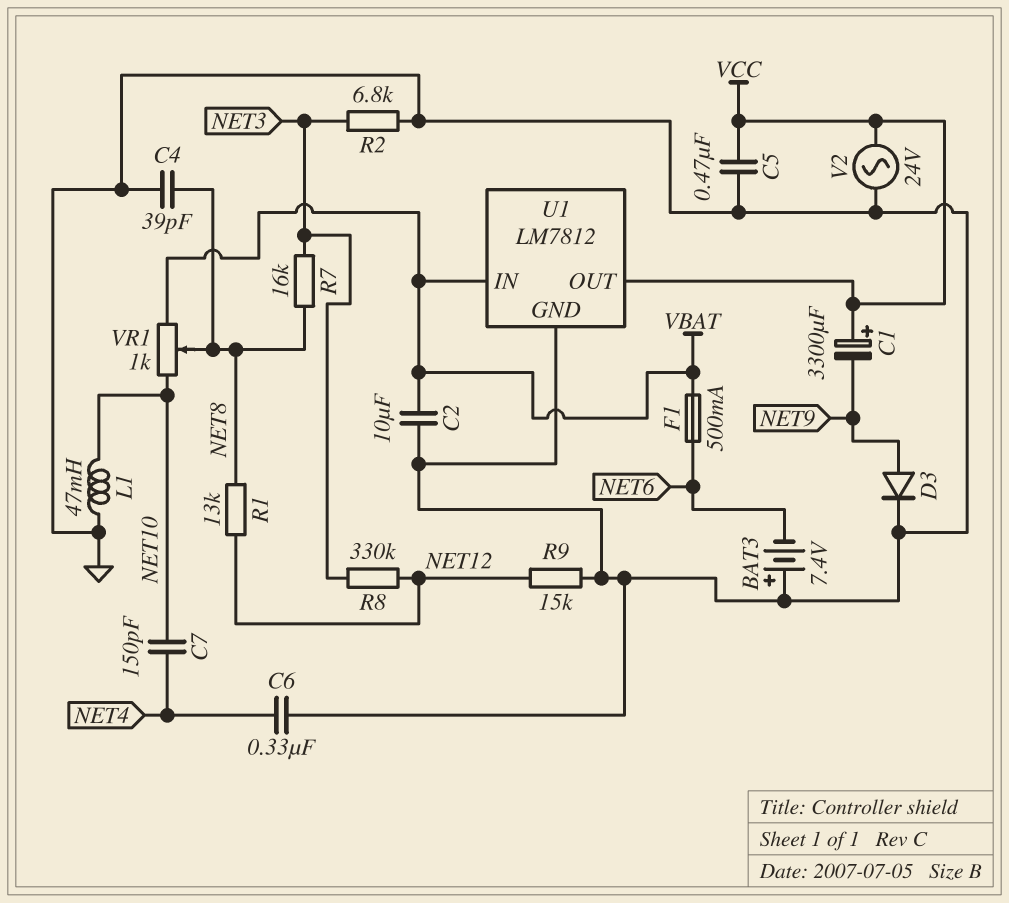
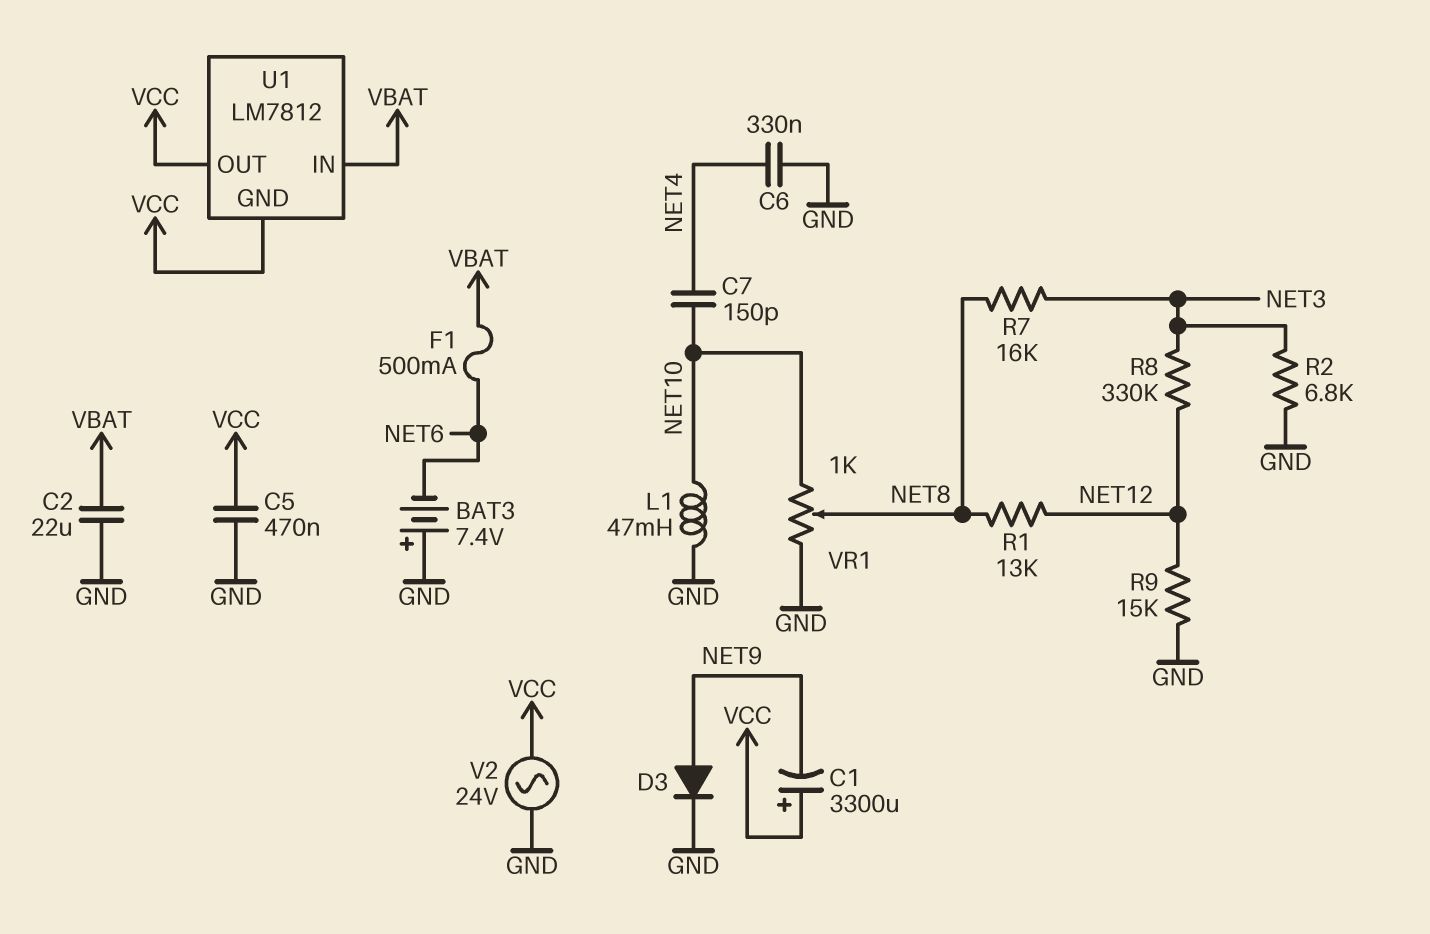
C2: 10uF (GND, VBAT) -> 22uF (GND, VBAT)
C4: 39pF (GND, NET8) -> none
U1 pin GND: GND -> VCC
VR1: 1k (NET10, VBAT, wiper NET8) -> 1k (GND, NET10, wiper NET8)

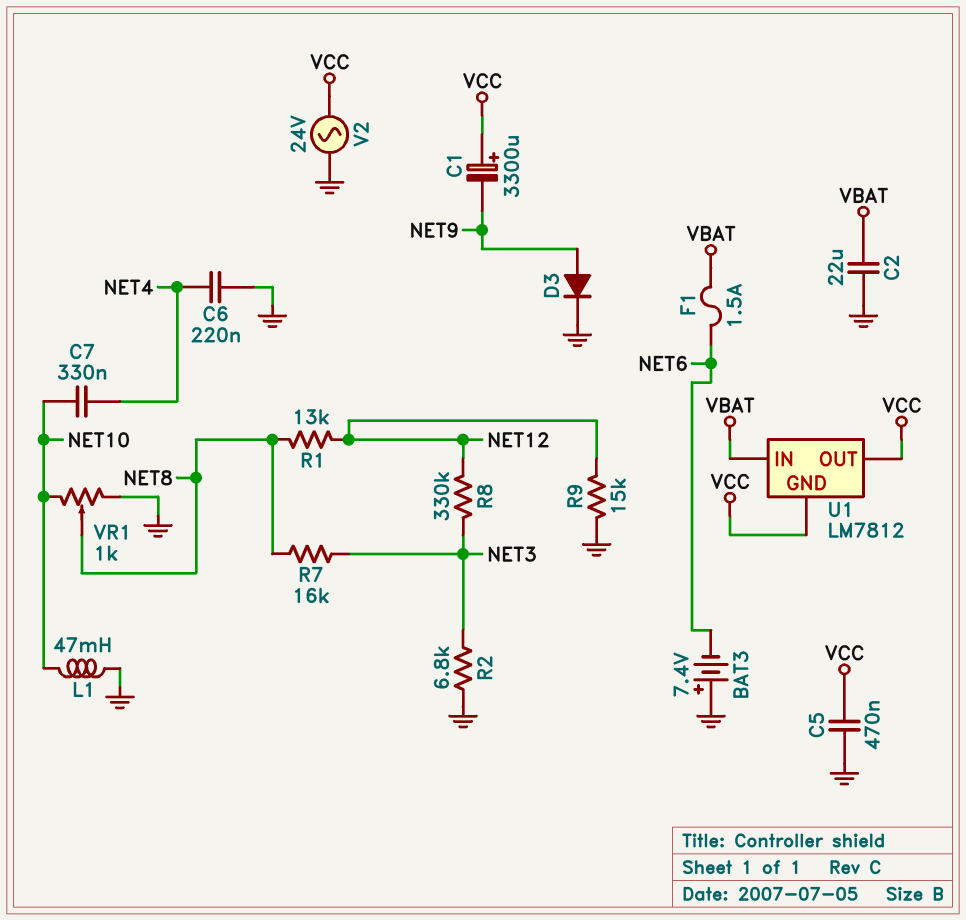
C6: 330nF (GND, NET4) -> 220nF (GND, NET4)
C7: 150pF (NET4, NET10) -> 330nF (NET4, NET10)
F1: 500mA (NET6, VBAT) -> 1.5A (NET6, VBAT)

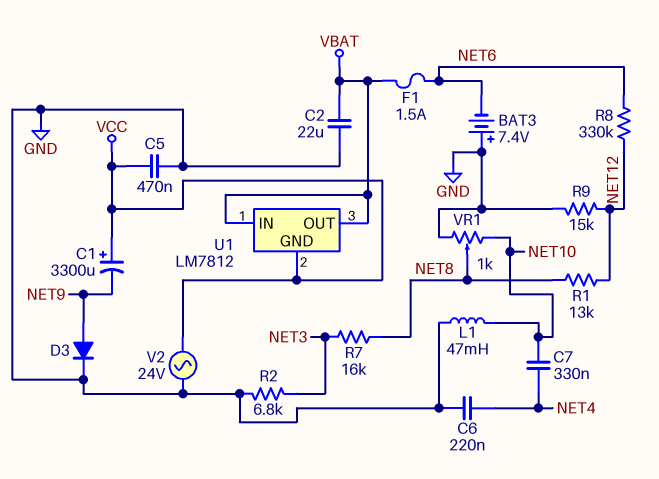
R8: 330k (NET3, NET12) -> 330k (NET6, NET12)
U1 pin OUT: VCC -> VBAT

